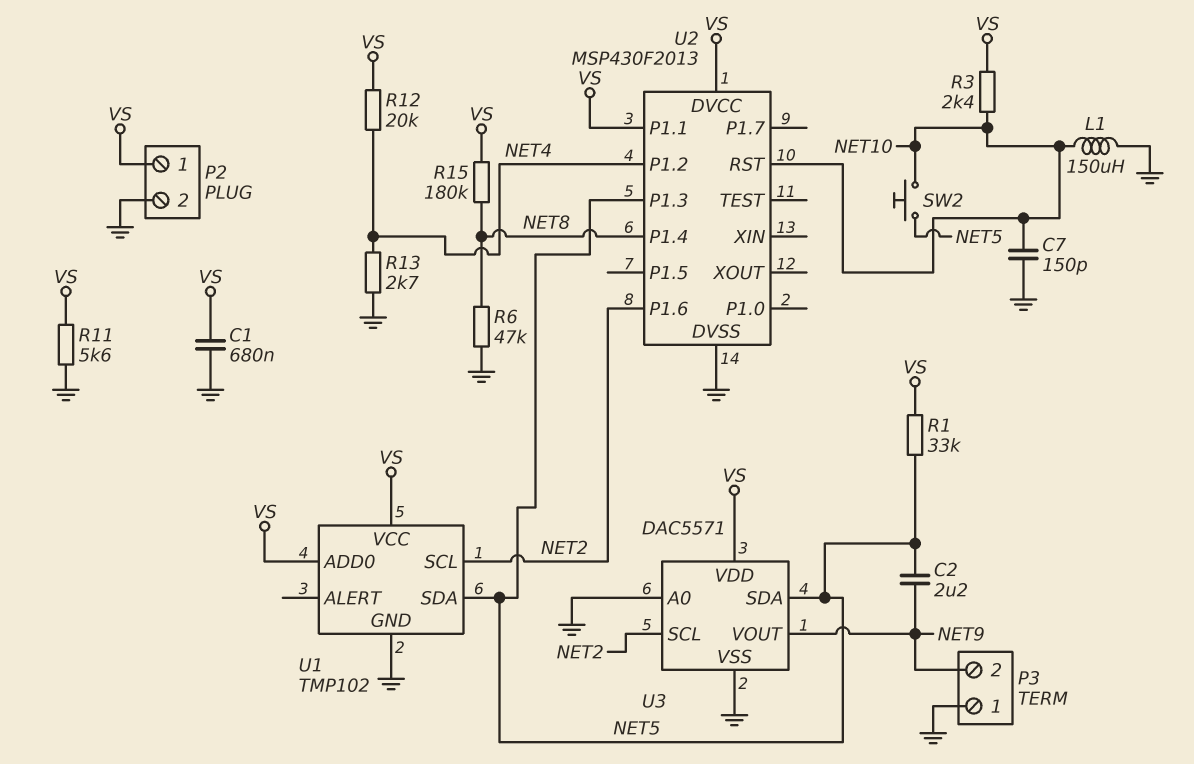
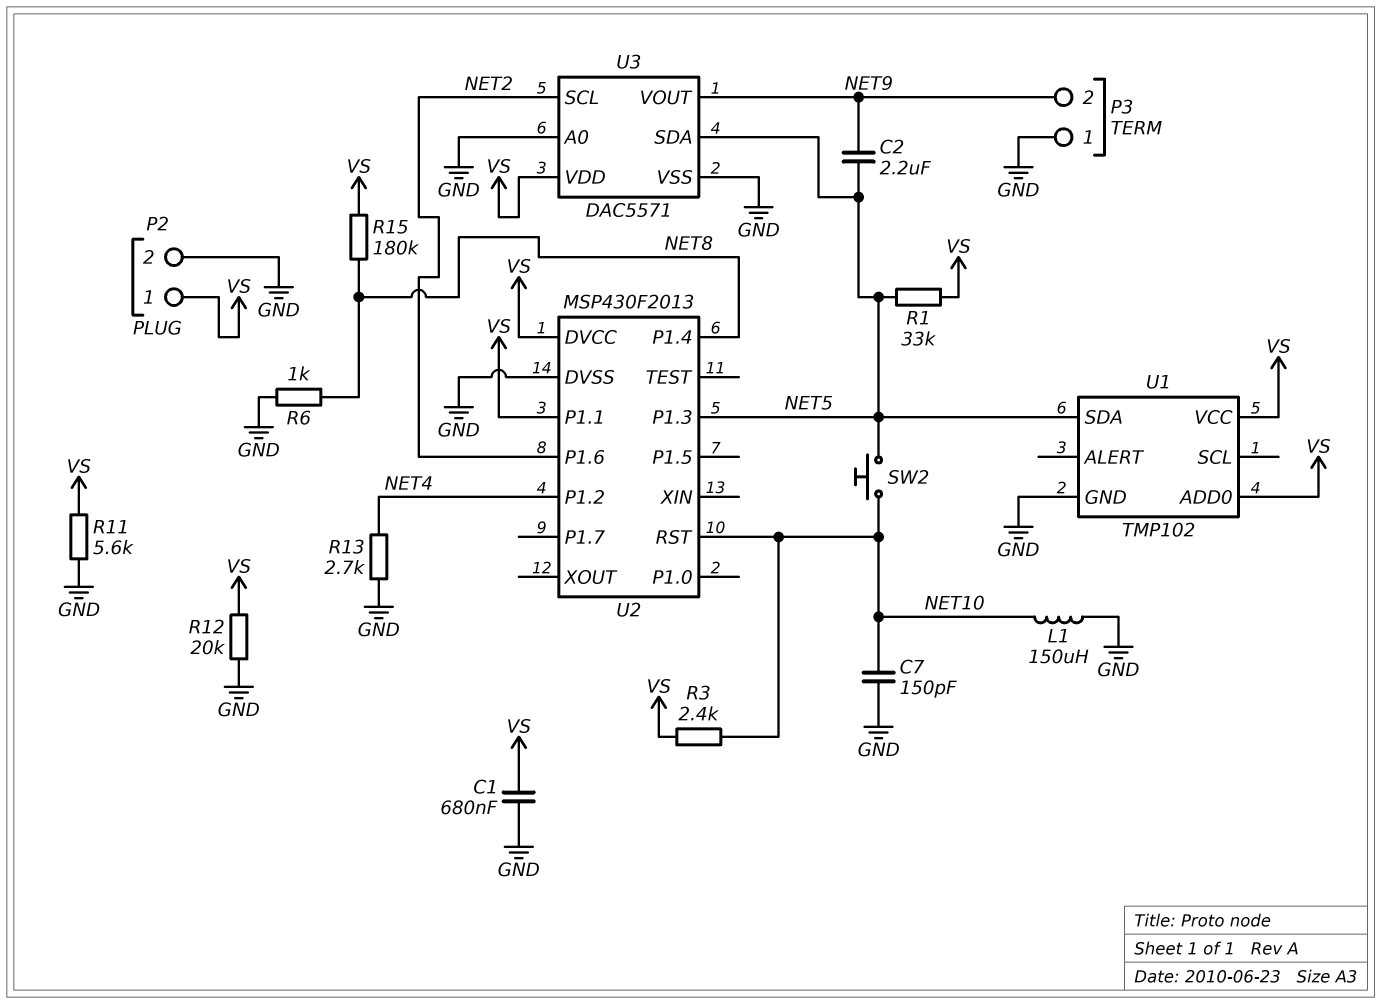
R6: 47k (GND, NET8) -> 1k (GND, NET8)
R12: 20k (NET4, VS) -> 20k (GND, VS)
U1 pin SCL: NET2 -> none

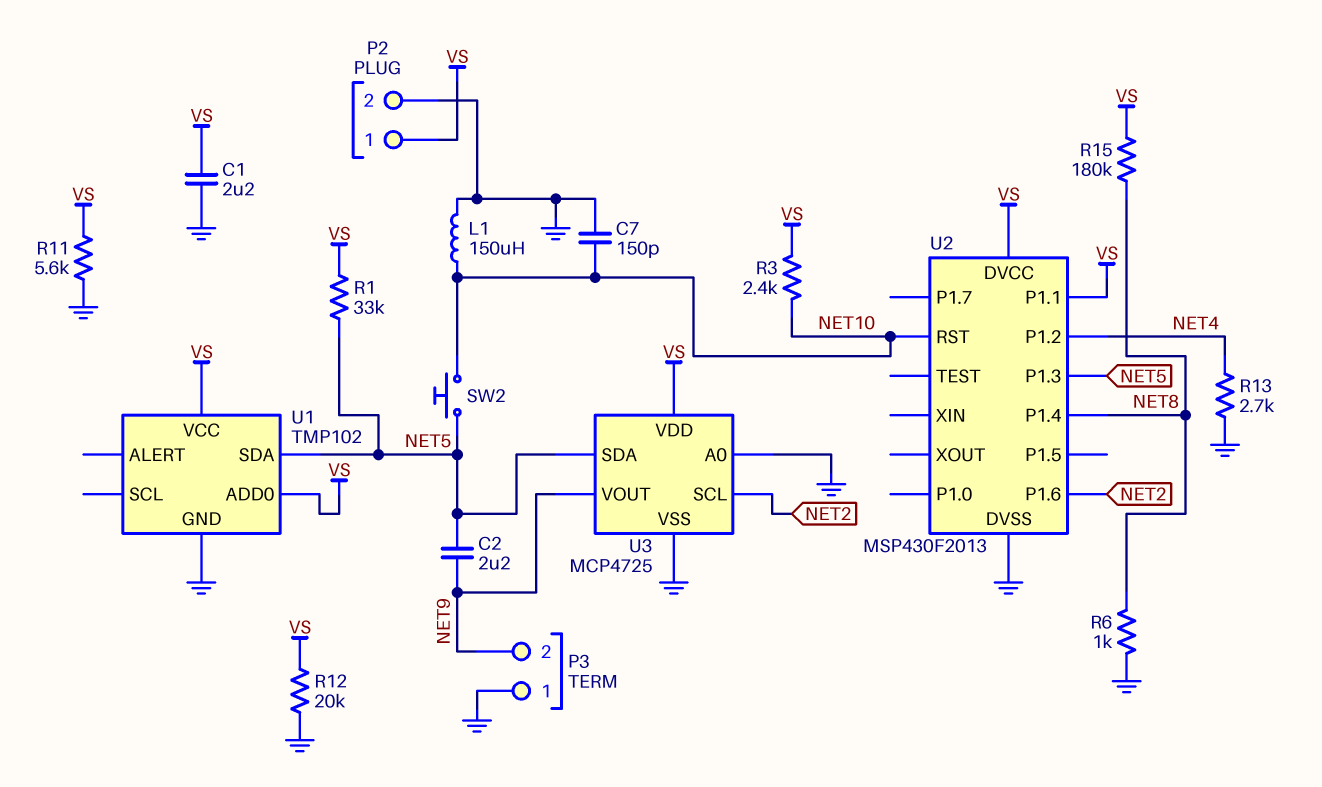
C1: 680nF (GND, VS) -> 2.2uF (GND, VS)
U3: DAC5571 -> MCP4725

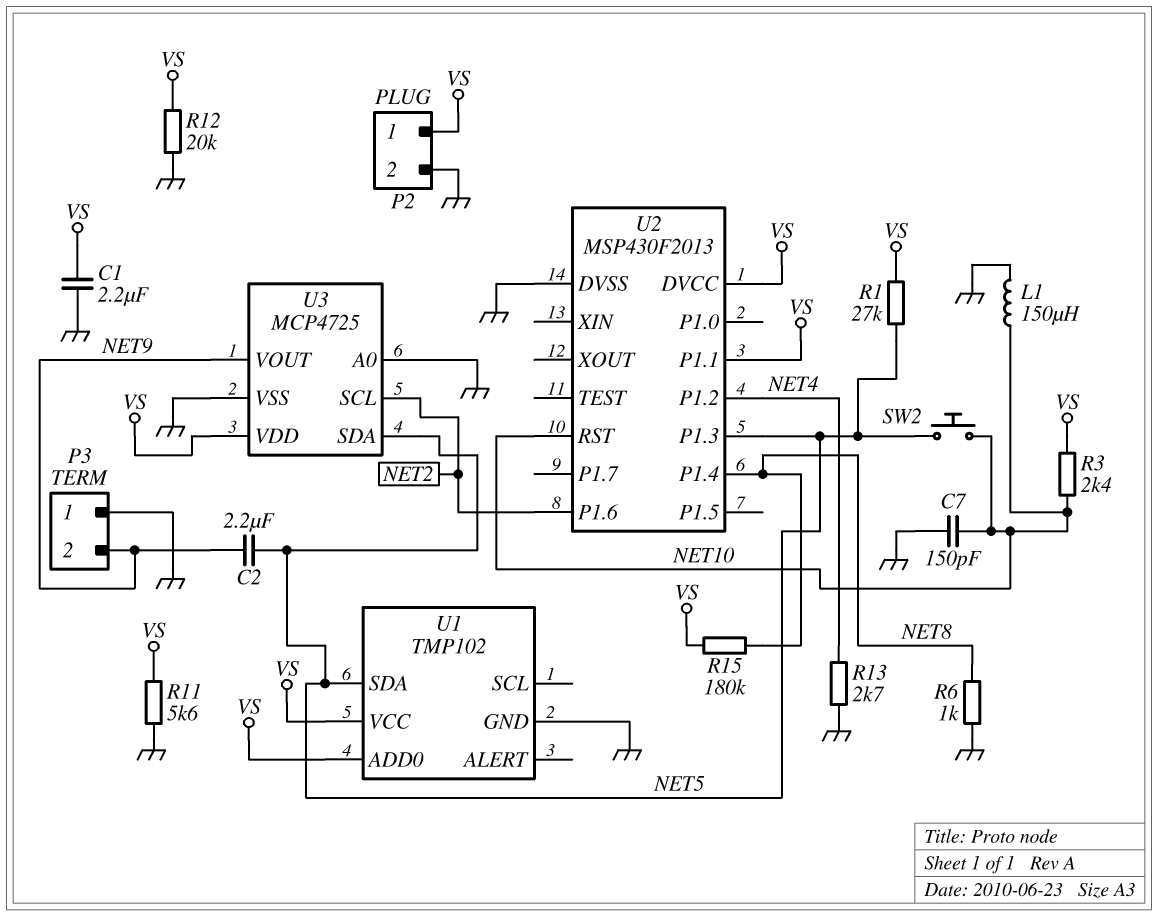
R1: 33k (NET5, VS) -> 27k (NET5, VS)

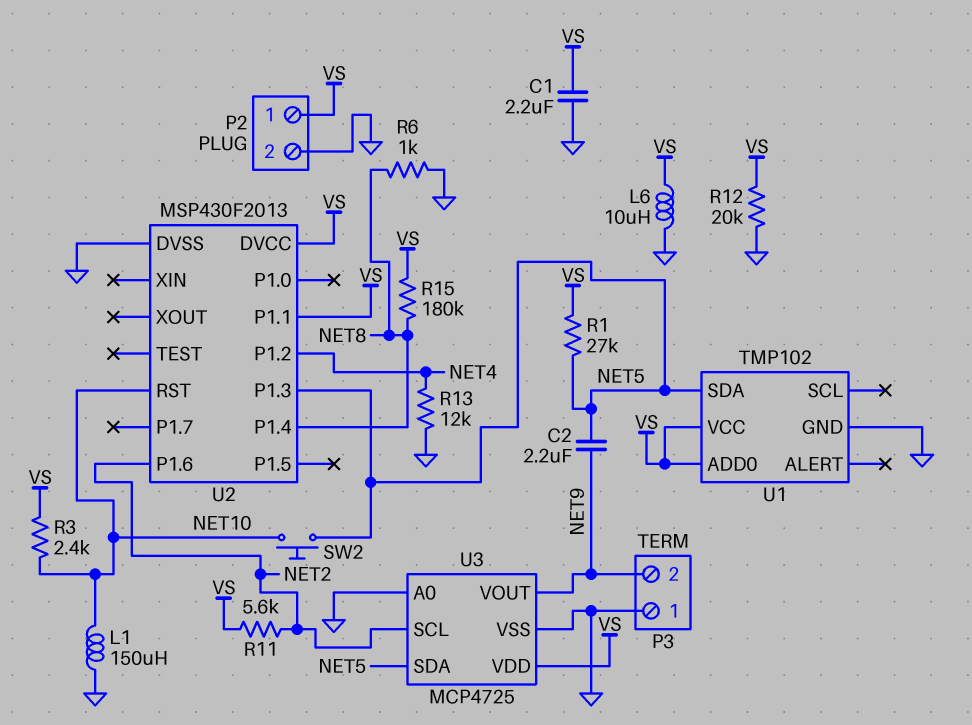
C7: 150pF (GND, NET10) -> none
L6: none -> 10uH (GND, VS)
R11: 5.6k (GND, VS) -> 5.6k (NET2, VS)
R13: 2.7k (GND, NET4) -> 12k (GND, NET4)

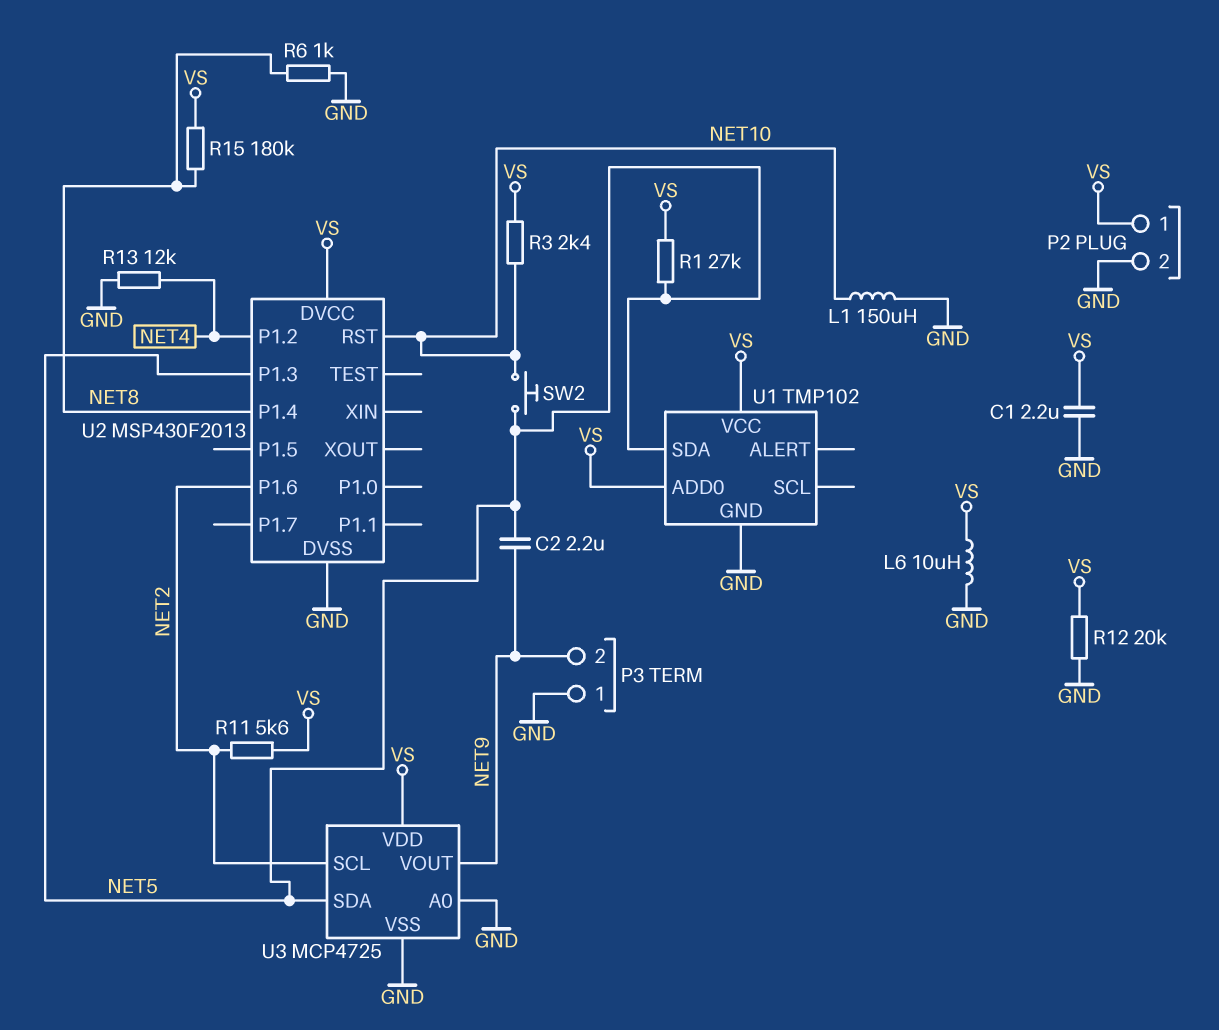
U2 pin P1.1: VS -> none

